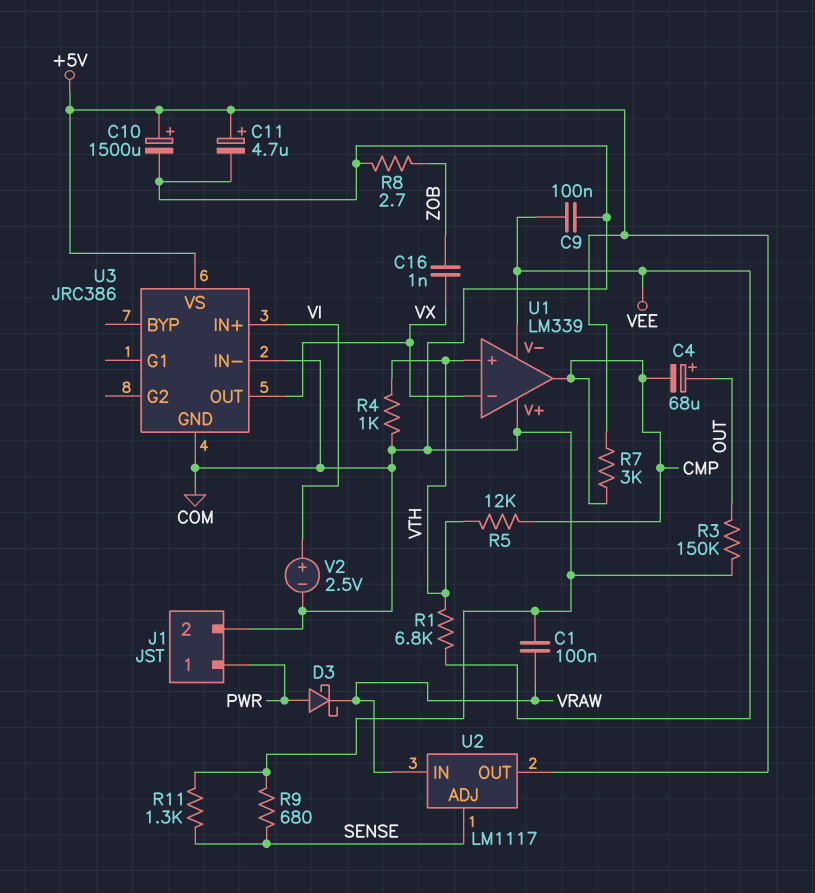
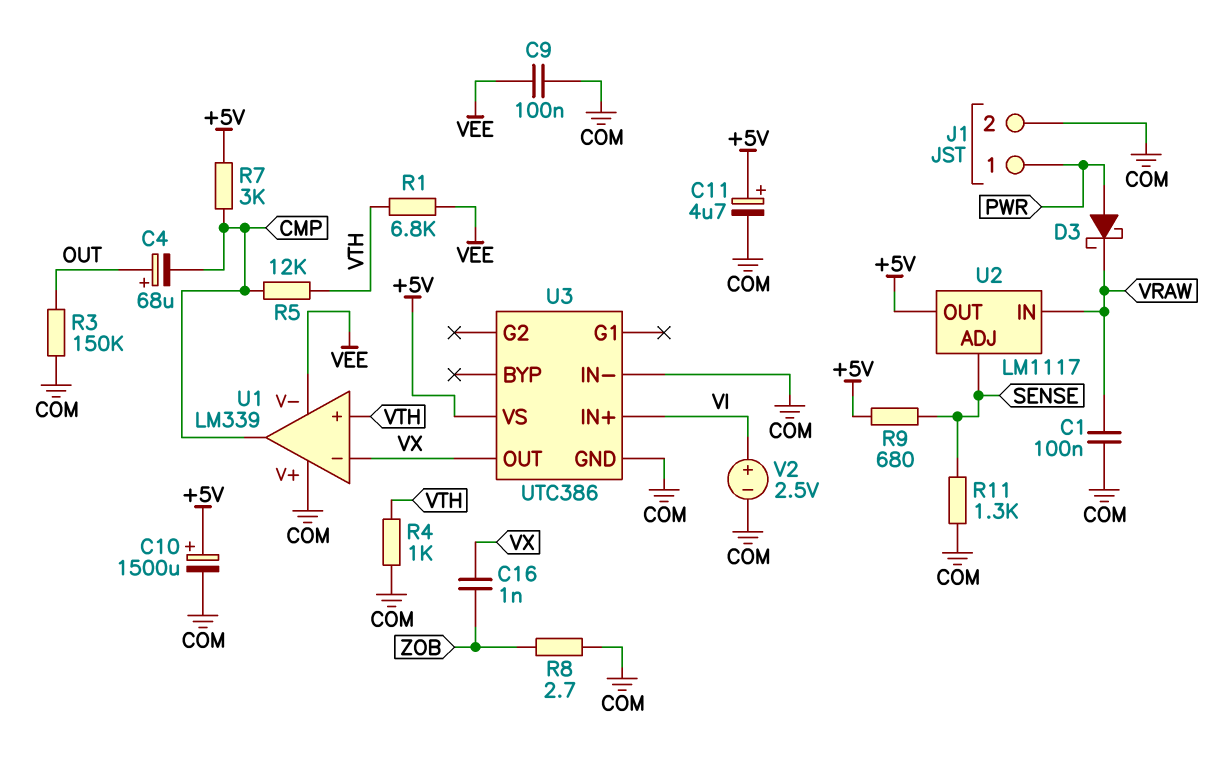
R9: 680 (COM, SENSE) -> 680 (+5V, SENSE)
U3: JRC386 -> UTC386

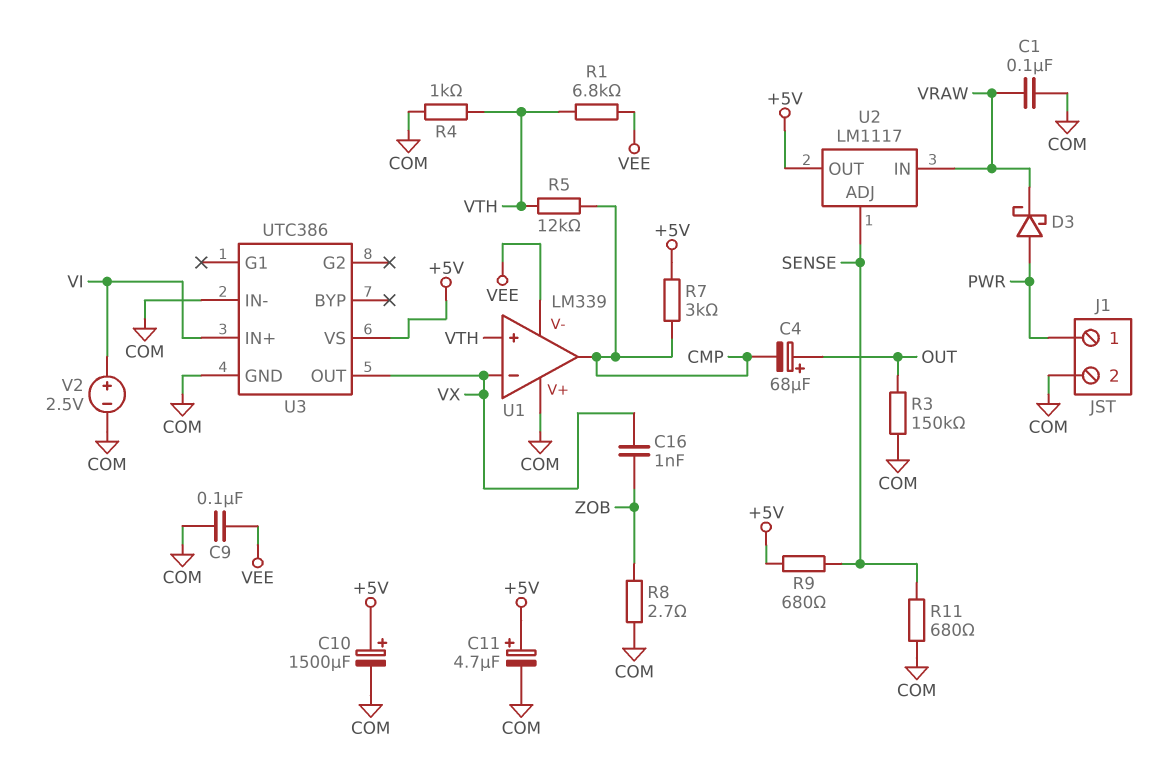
R11: 1.3k (COM, SENSE) -> 680 (COM, SENSE)

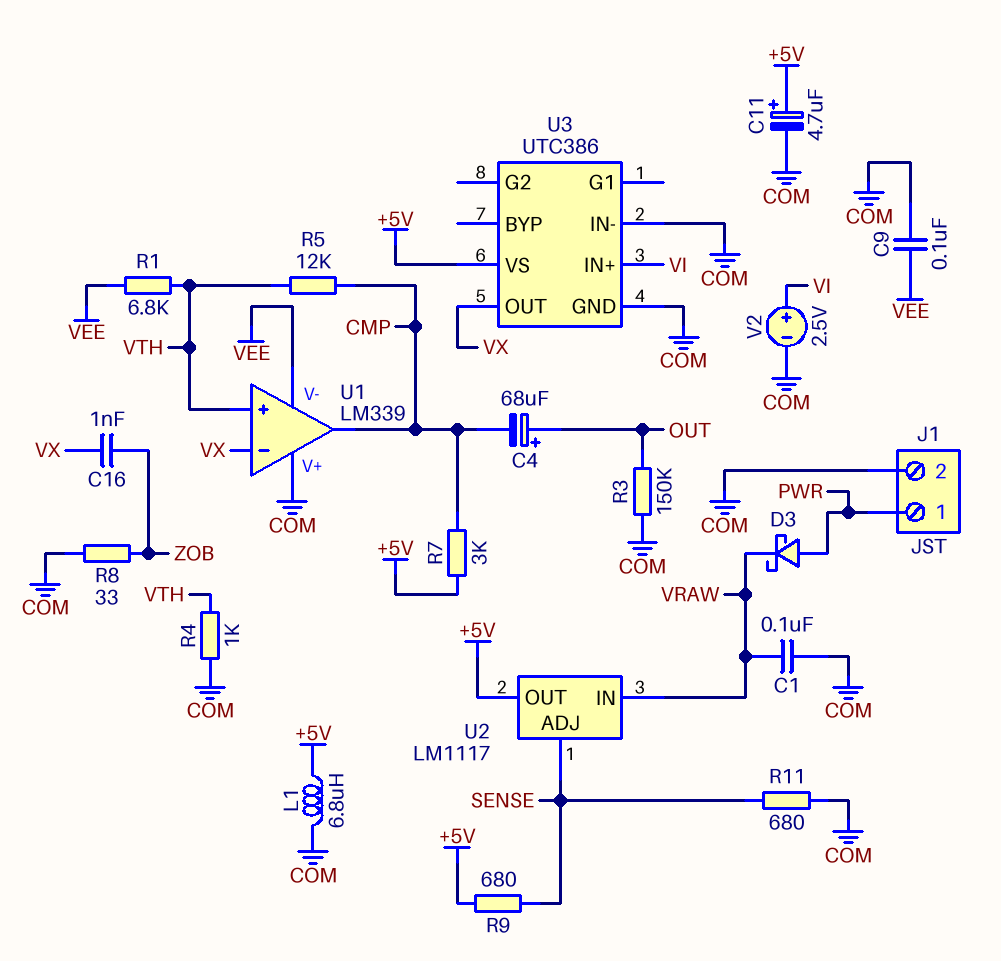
C10: 1500uF (plus +5V, minus COM) -> none
L1: none -> 6.8uH (+5V, COM)
R8: 2.7 (COM, ZOB) -> 33 (COM, ZOB)

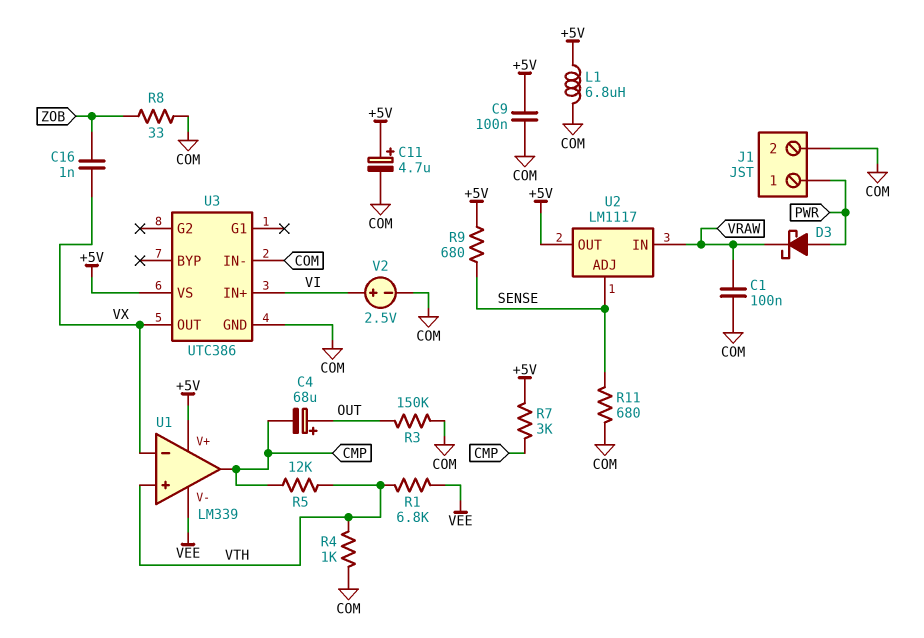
C9: 100nF (COM, VEE) -> 100nF (+5V, COM)
U1 pin V+: COM -> +5V

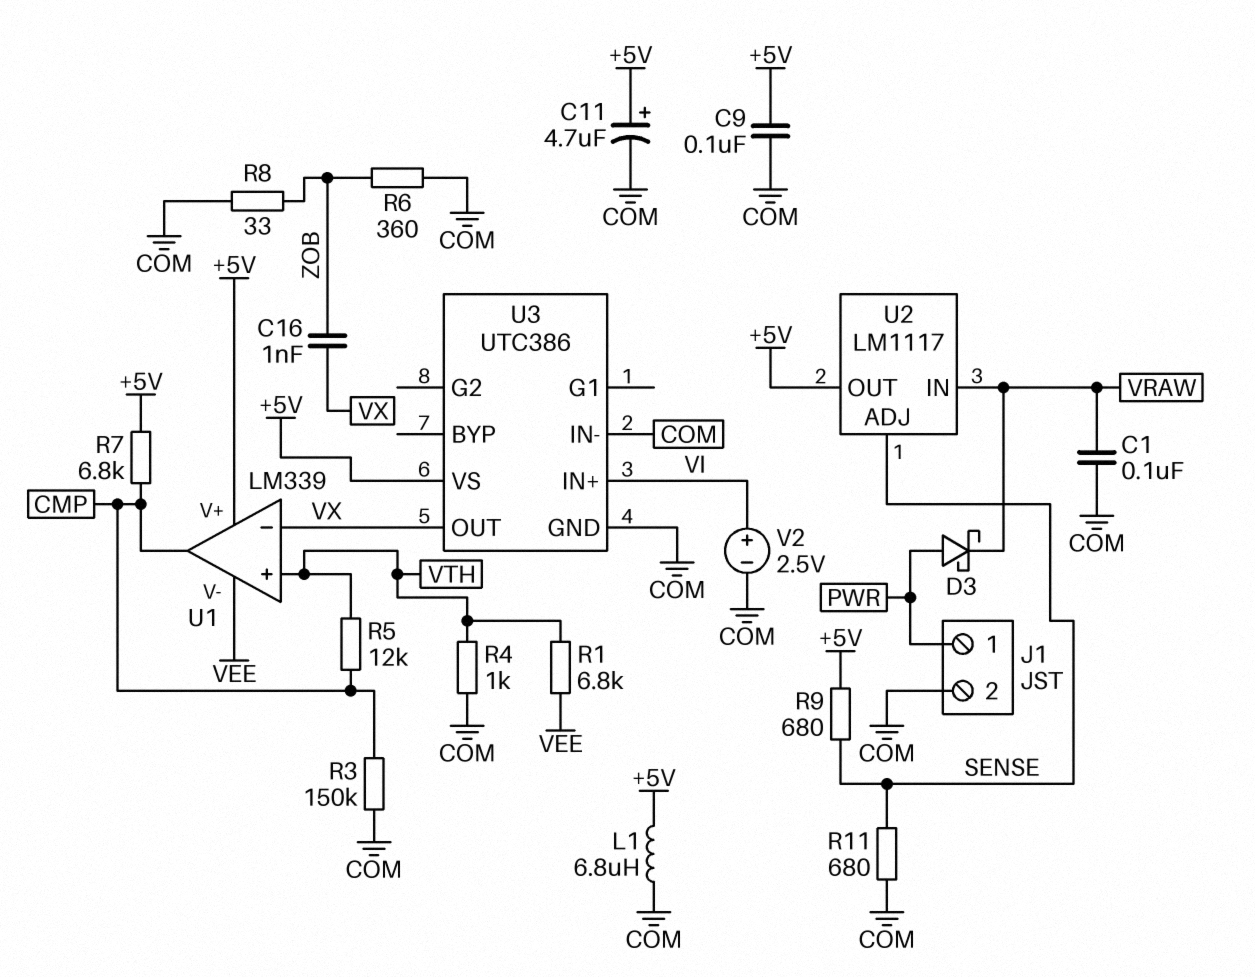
C4: 68uF (plus OUT, minus CMP) -> none
R3: 150k (COM, OUT) -> 150k (CMP, COM)
R6: none -> 360 (COM, ZOB)
R7: 3k (+5V, CMP) -> 6.8k (+5V, CMP)

